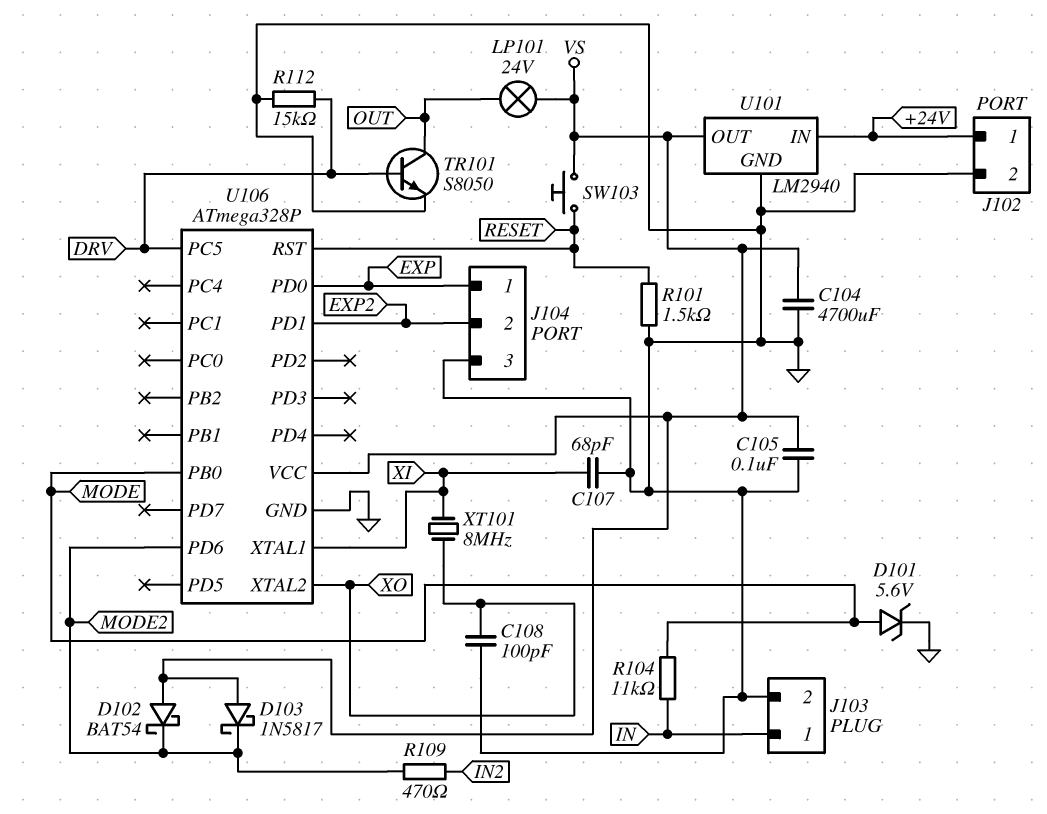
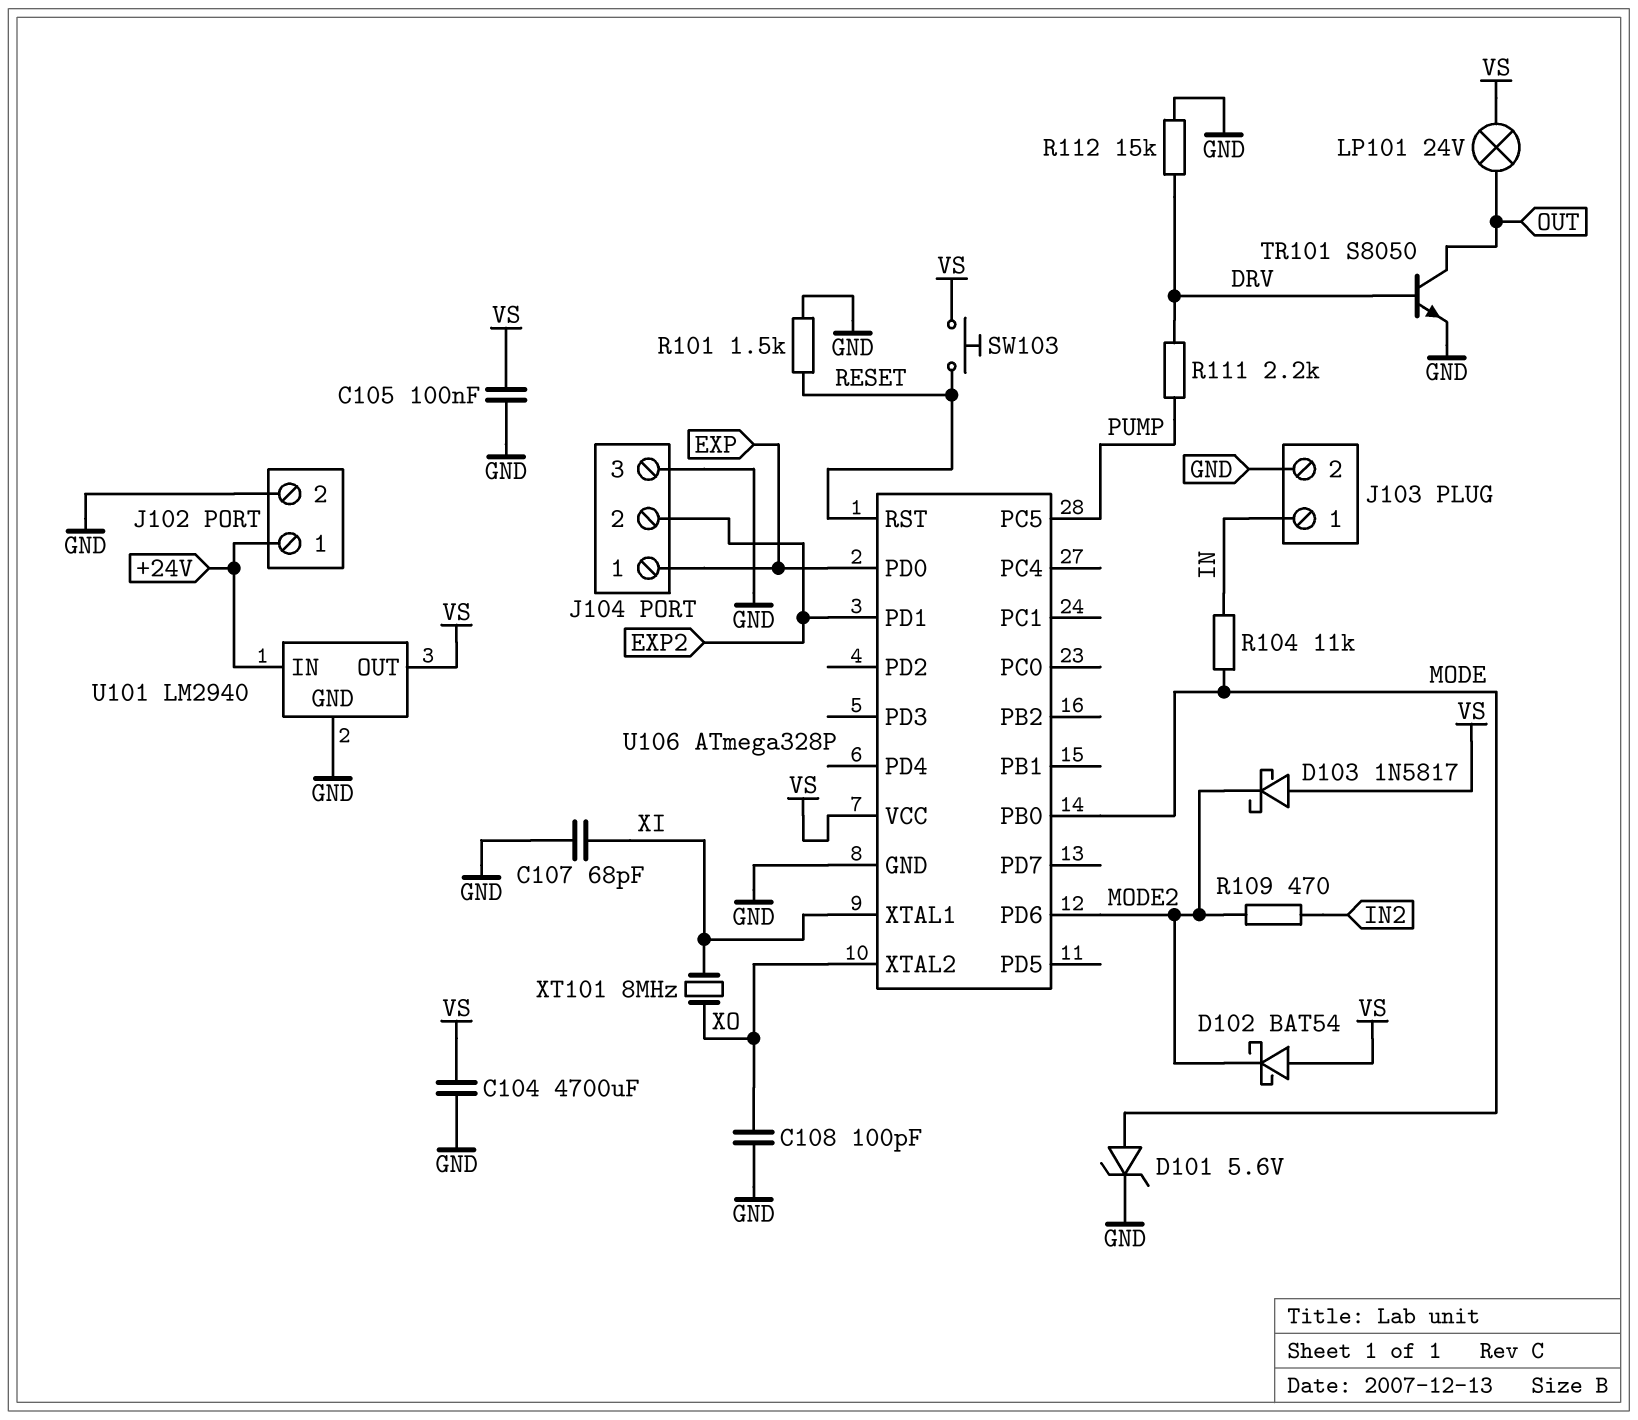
R111: none -> 2.2k (DRV, PUMP)
U106 pin PC5: DRV -> PUMP

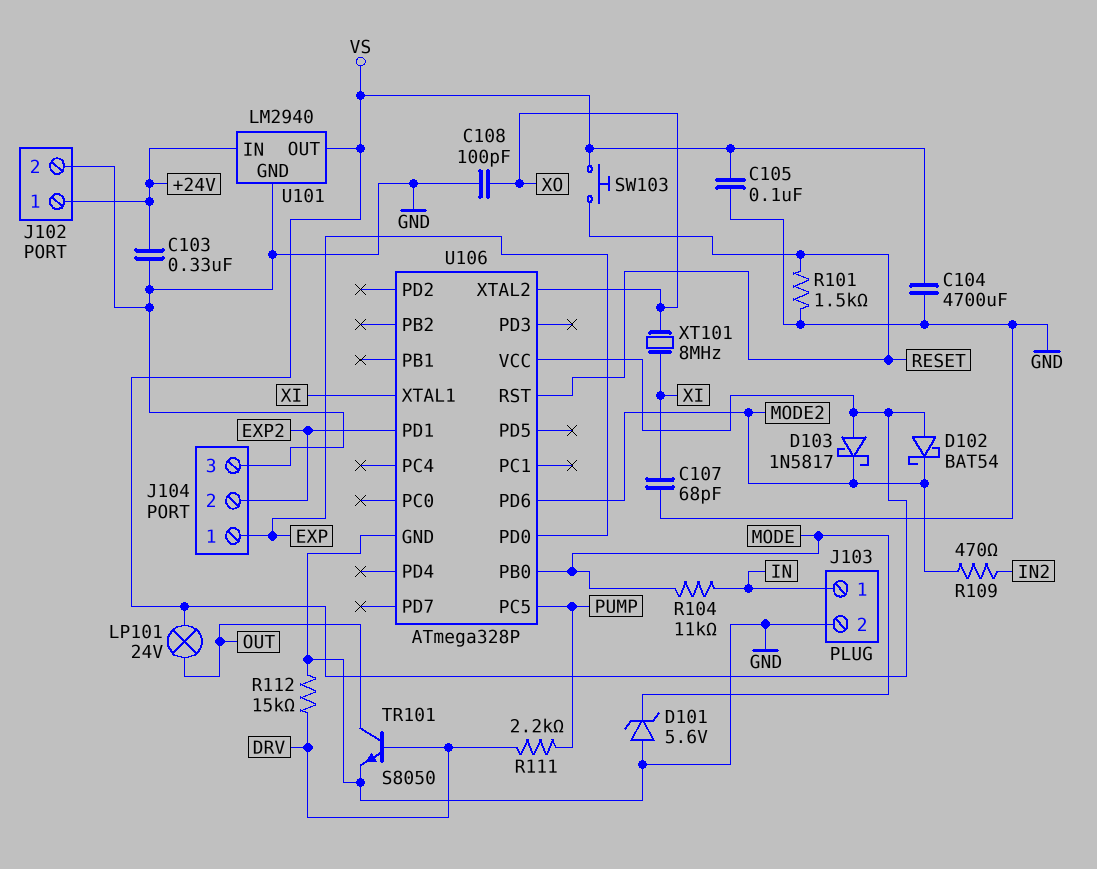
C103: none -> 330nF (+24V, GND)
D101: zener 5.6V (A MODE, K GND) -> zener 5.6V (A GND, K MODE)

